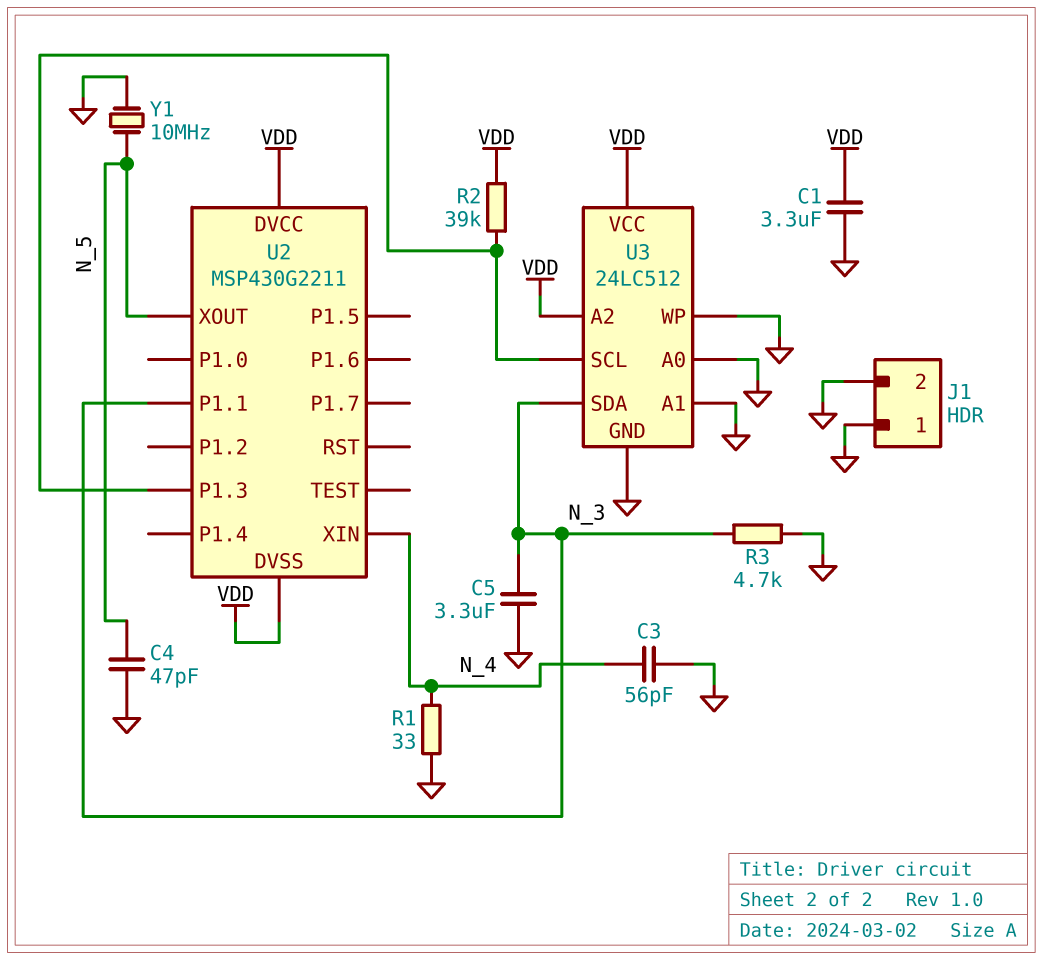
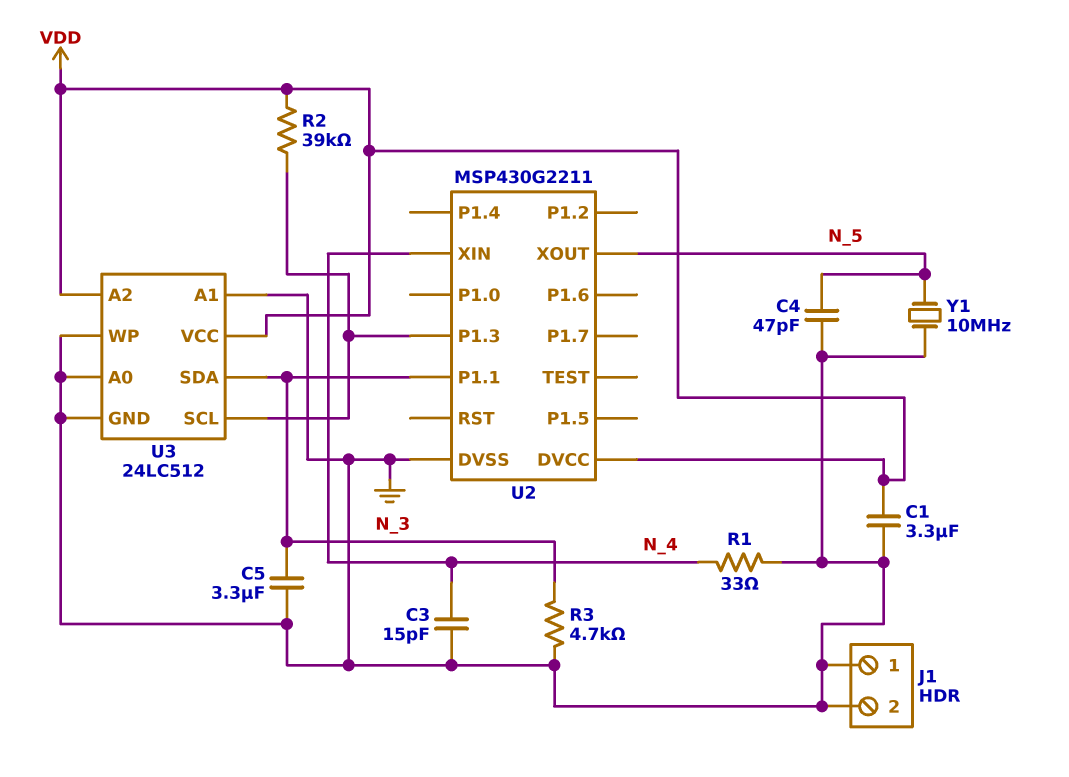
C3: 56pF (GND, N_4) -> 15pF (GND, N_4)
U2 pin DVSS: VDD -> GND

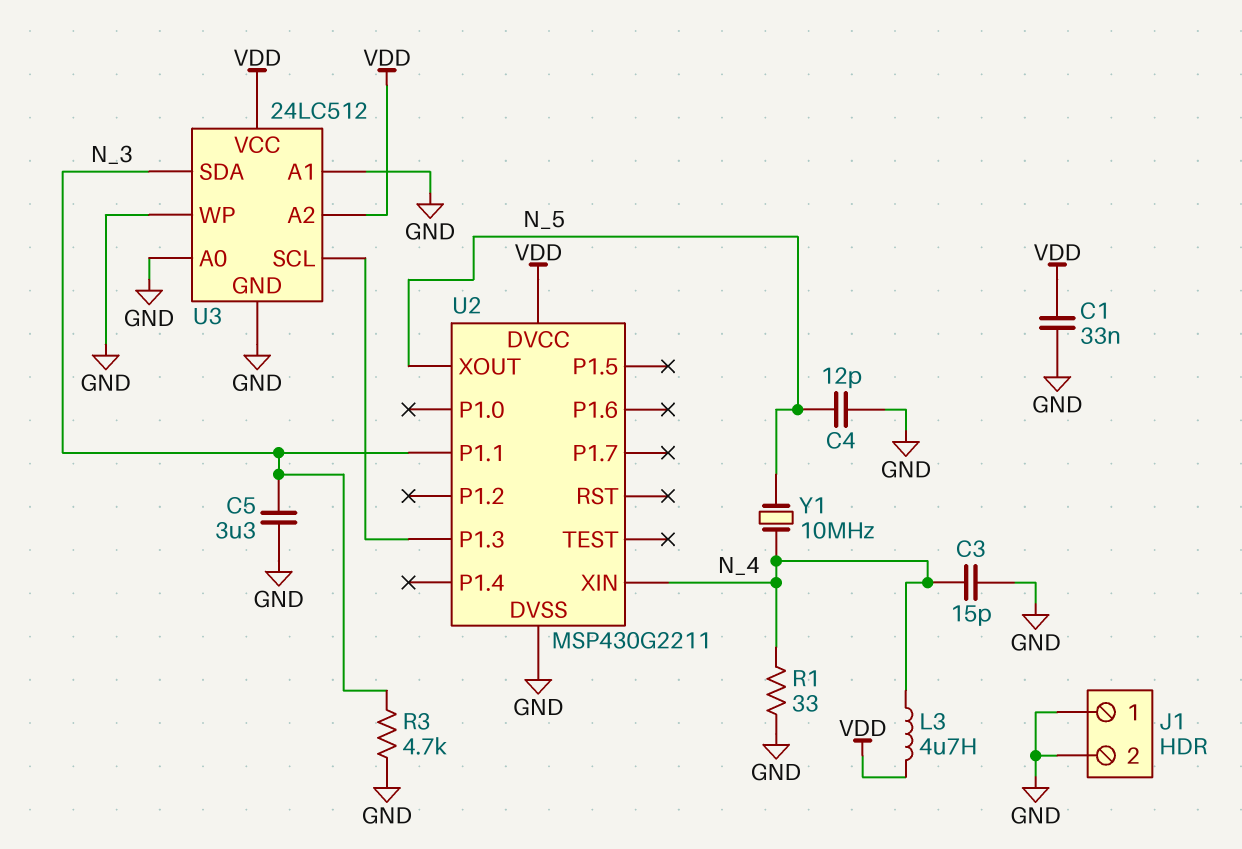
C1: 3.3uF (GND, VDD) -> 33nF (GND, VDD)
C4: 47pF (GND, N_5) -> 12pF (GND, N_5)
L3: none -> 4.7uH (N_4, VDD)
R2: 39k (U2/P1.3, VDD) -> none
Y1: 10MHz (GND, N_5) -> 10MHz (N_4, N_5)

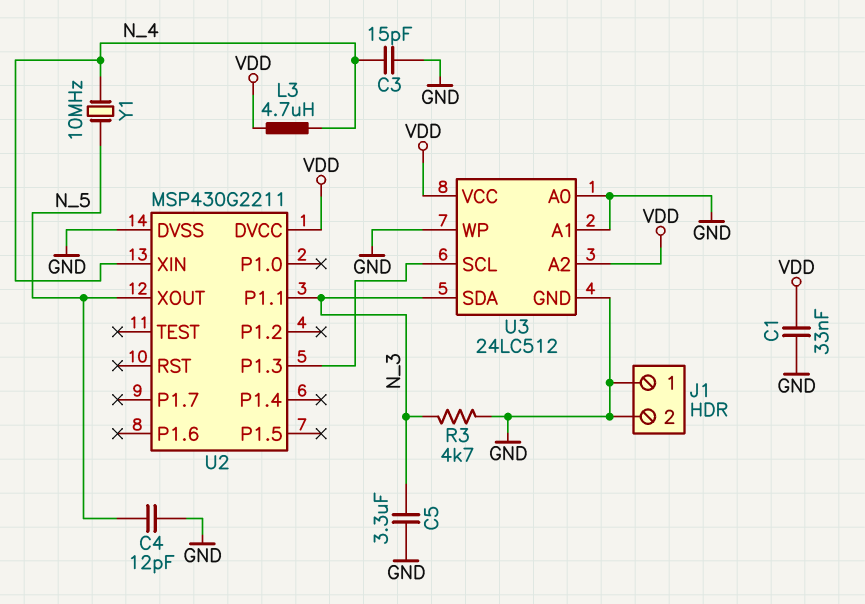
R1: 33 (GND, N_4) -> none

